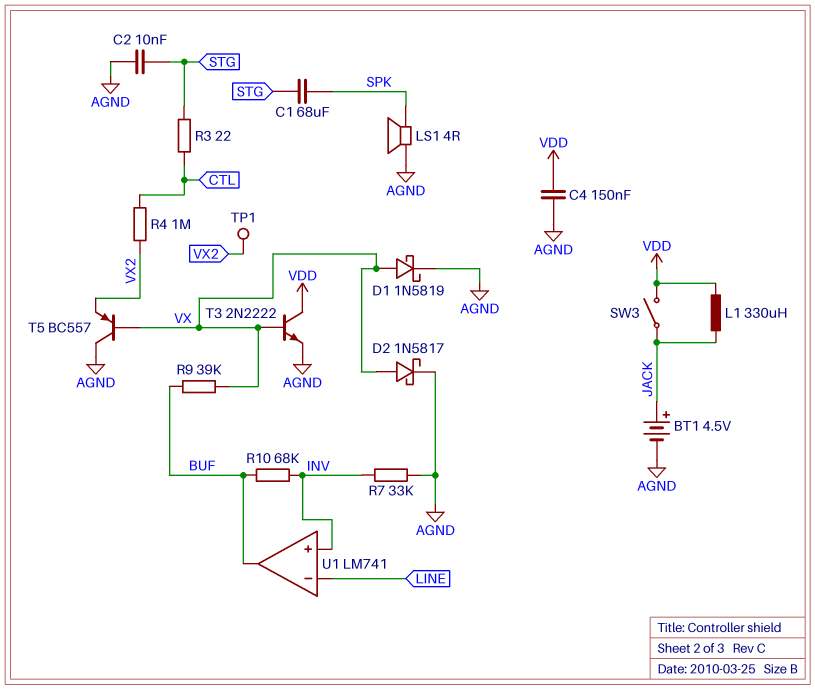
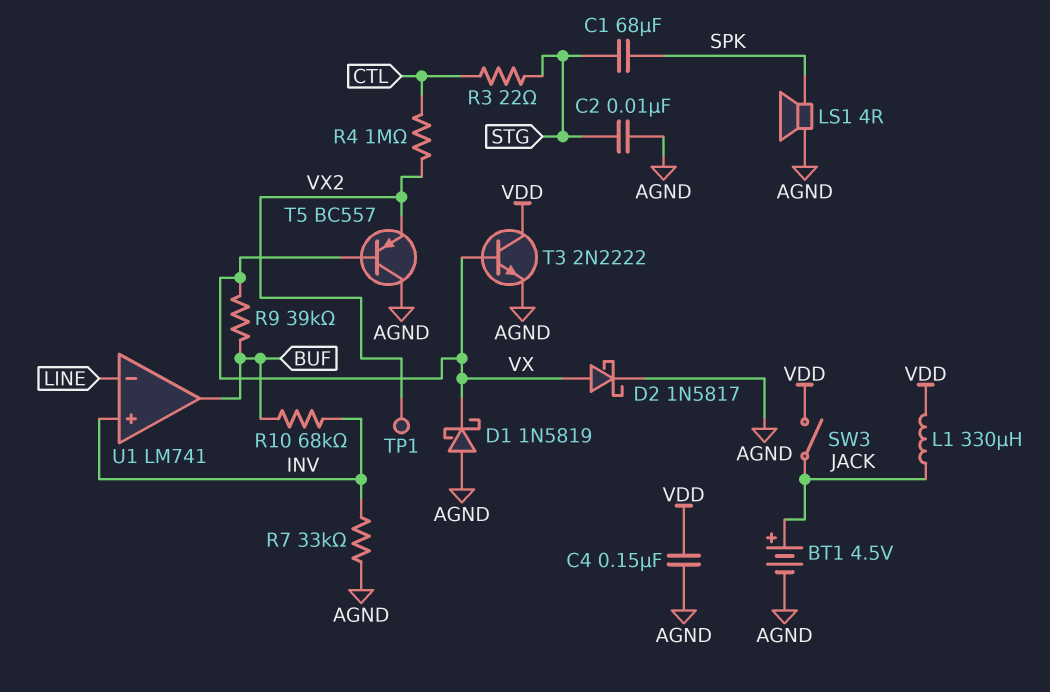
D1: schottky 1N5819 (A VX, K AGND) -> schottky 1N5819 (A AGND, K VX)

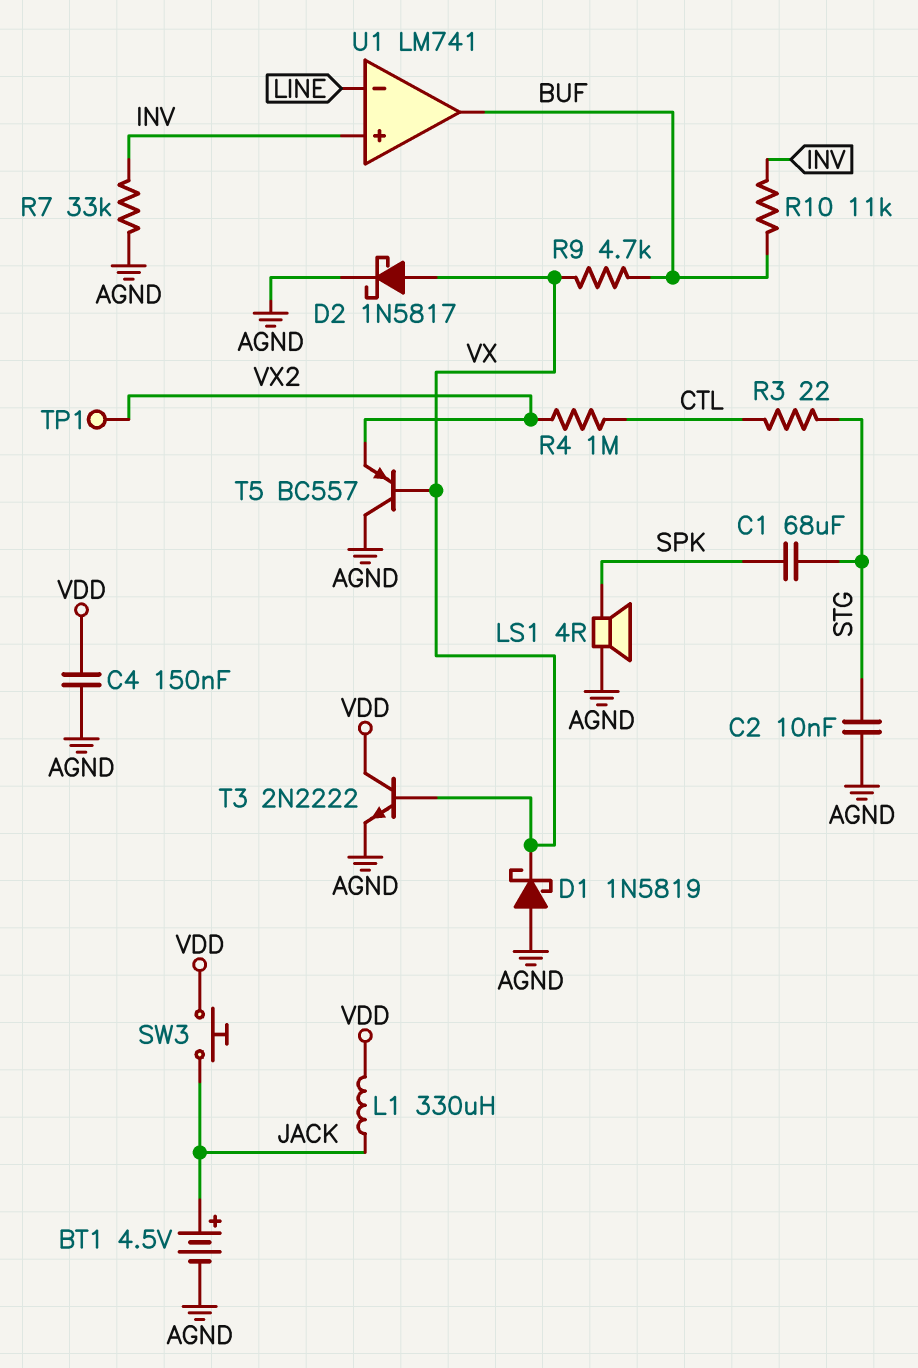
R9: 39k (BUF, VX) -> 4.7k (BUF, VX)
R10: 68k (BUF, INV) -> 11k (BUF, INV)
SW3: switch (JACK, VDD) -> button (JACK, VDD)

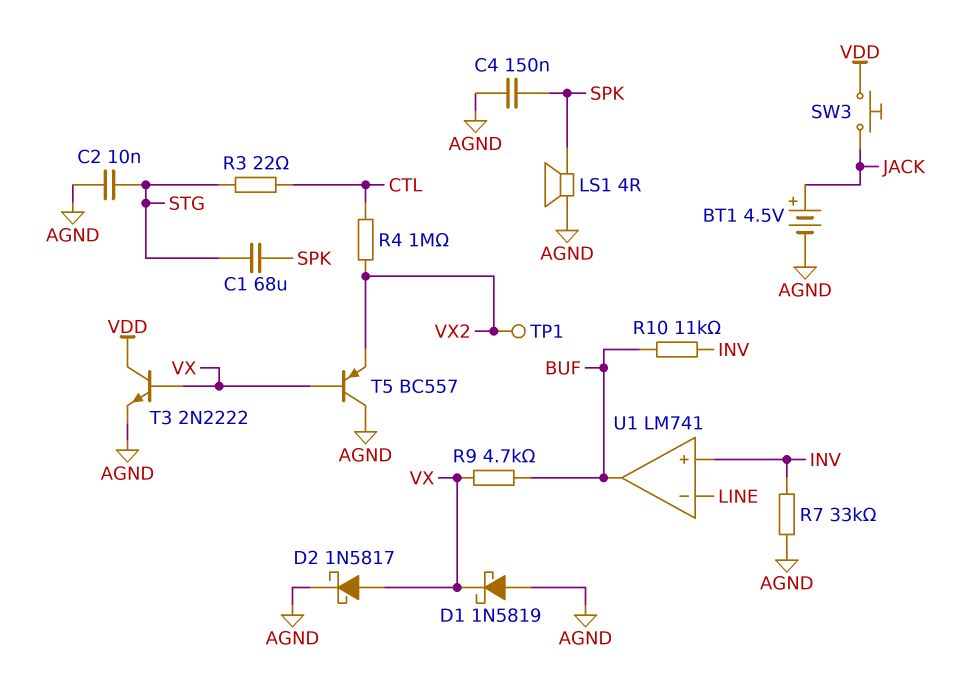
C4: 150nF (AGND, VDD) -> 150nF (AGND, SPK)
L1: 330uH (JACK, VDD) -> none

